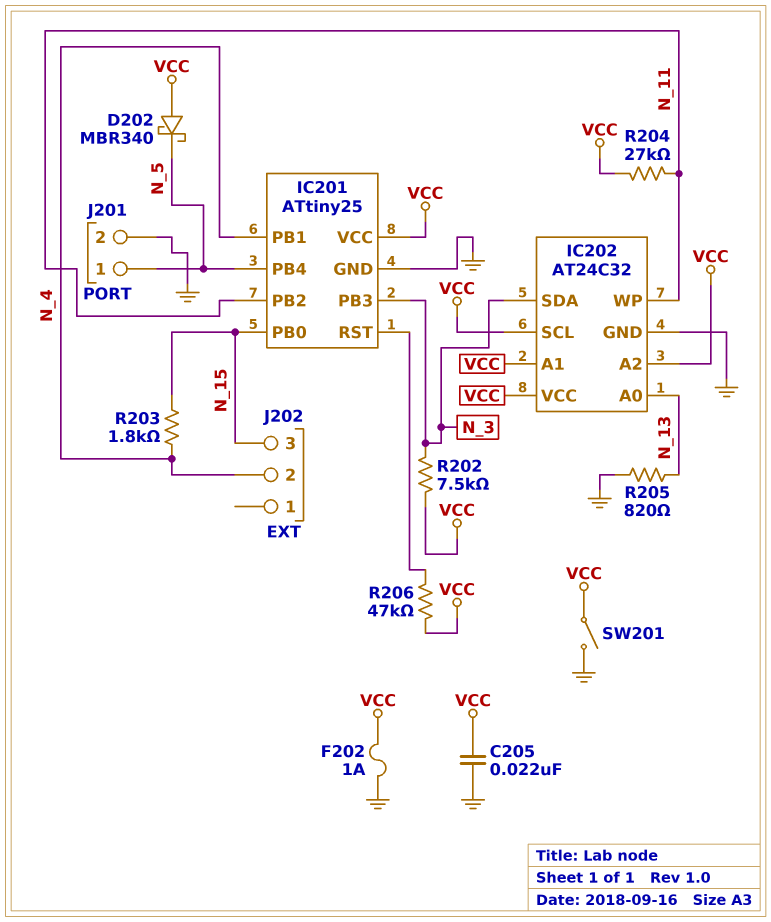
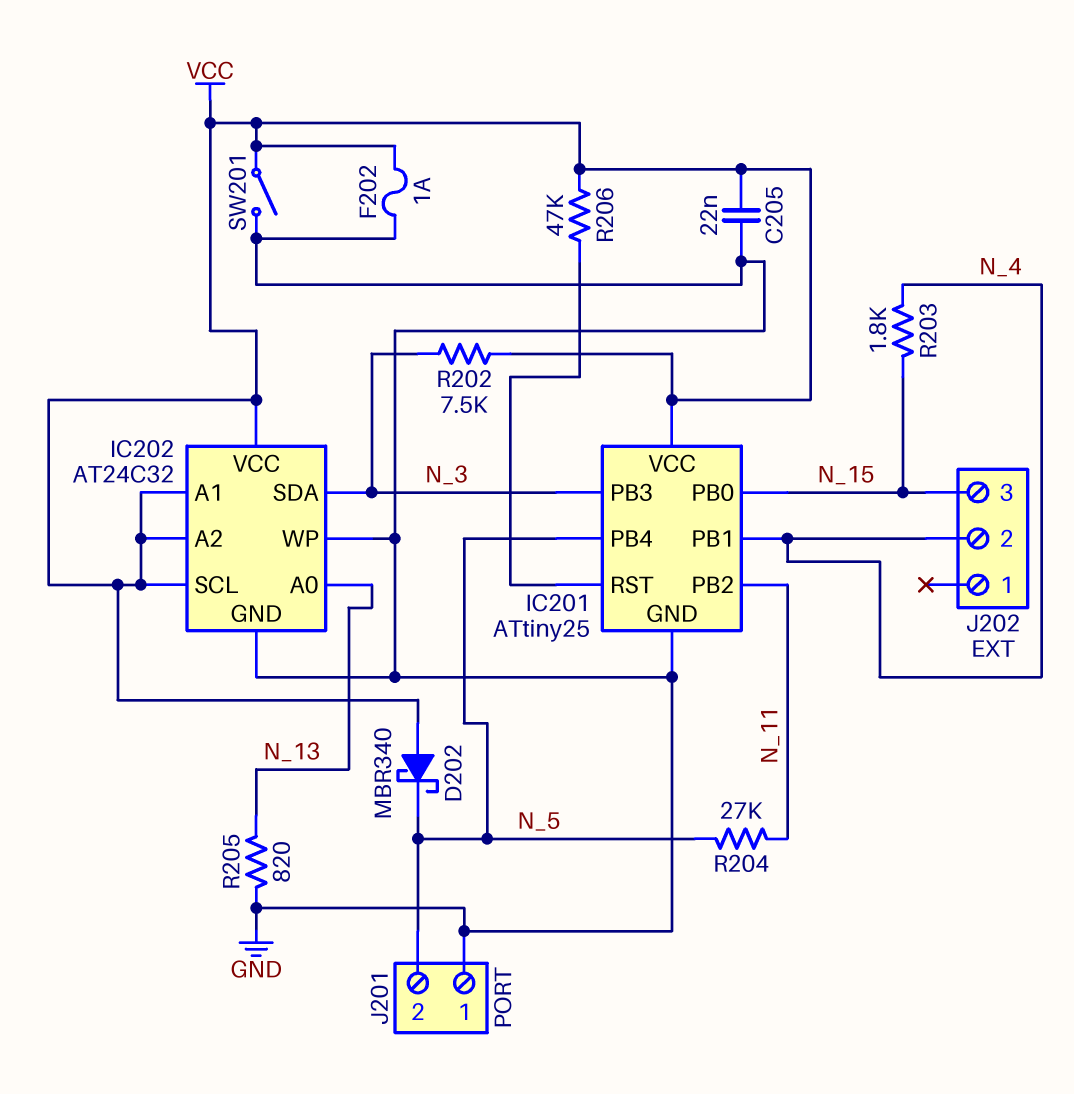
IC202 pin WP: N_11 -> GND
J201 pin 1: N_5 -> GND
J201 pin 2: GND -> N_5
R204: 27k (N_11, VCC) -> 27k (N_5, N_11)

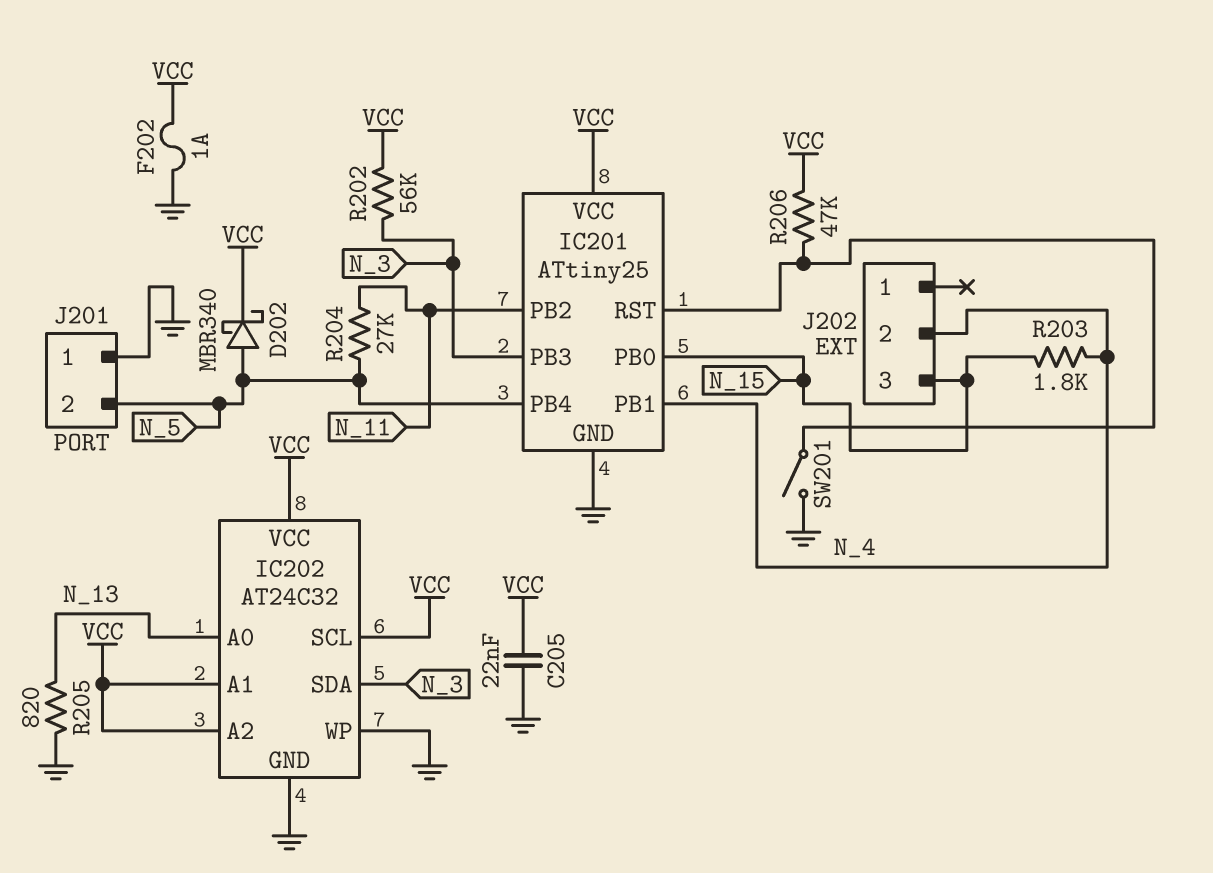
D202: schottky MBR340 (A VCC, K N_5) -> schottky MBR340 (A N_5, K VCC)
R202: 7.5k (N_3, VCC) -> 56k (N_3, VCC)
SW201: switch (GND, VCC) -> switch (GND, IC201/RST)

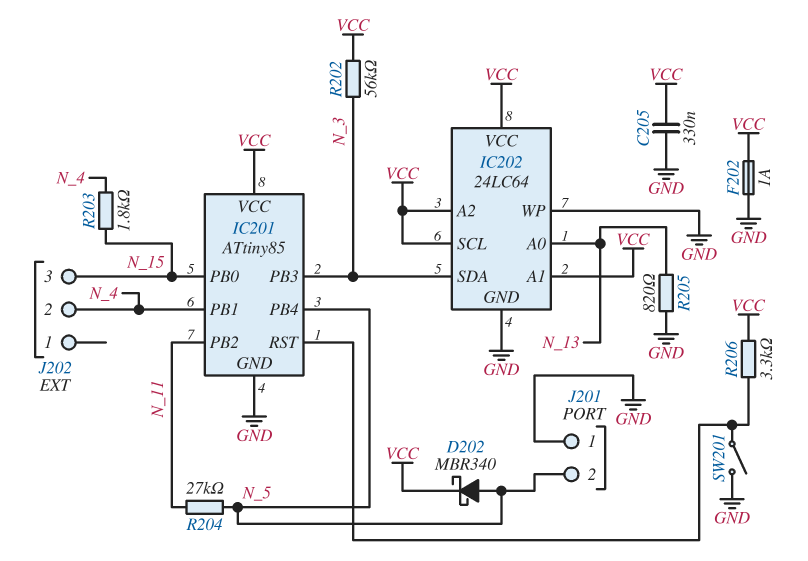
C205: 22nF (GND, VCC) -> 330nF (GND, VCC)
IC201: ATtiny25 -> ATtiny85
IC202: AT24C32 -> 24LC64
R206: 47k (IC201/RST, VCC) -> 3.3k (IC201/RST, VCC)

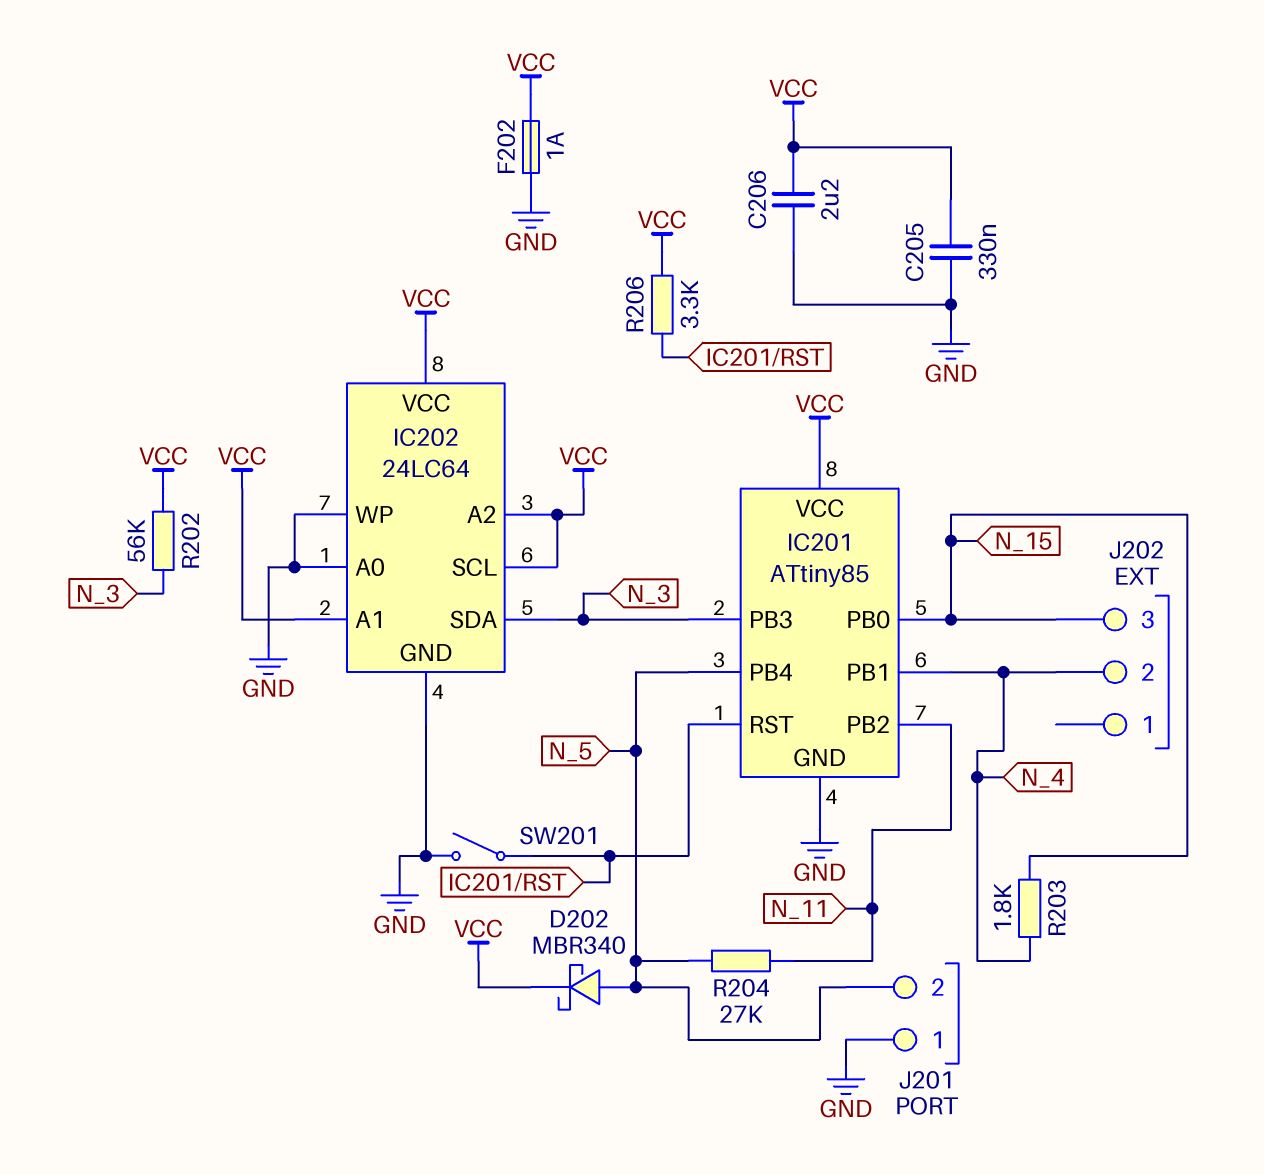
C206: none -> 2.2uF (GND, VCC)
IC202 pin A0: N_13 -> GND
R205: 820 (GND, N_13) -> none

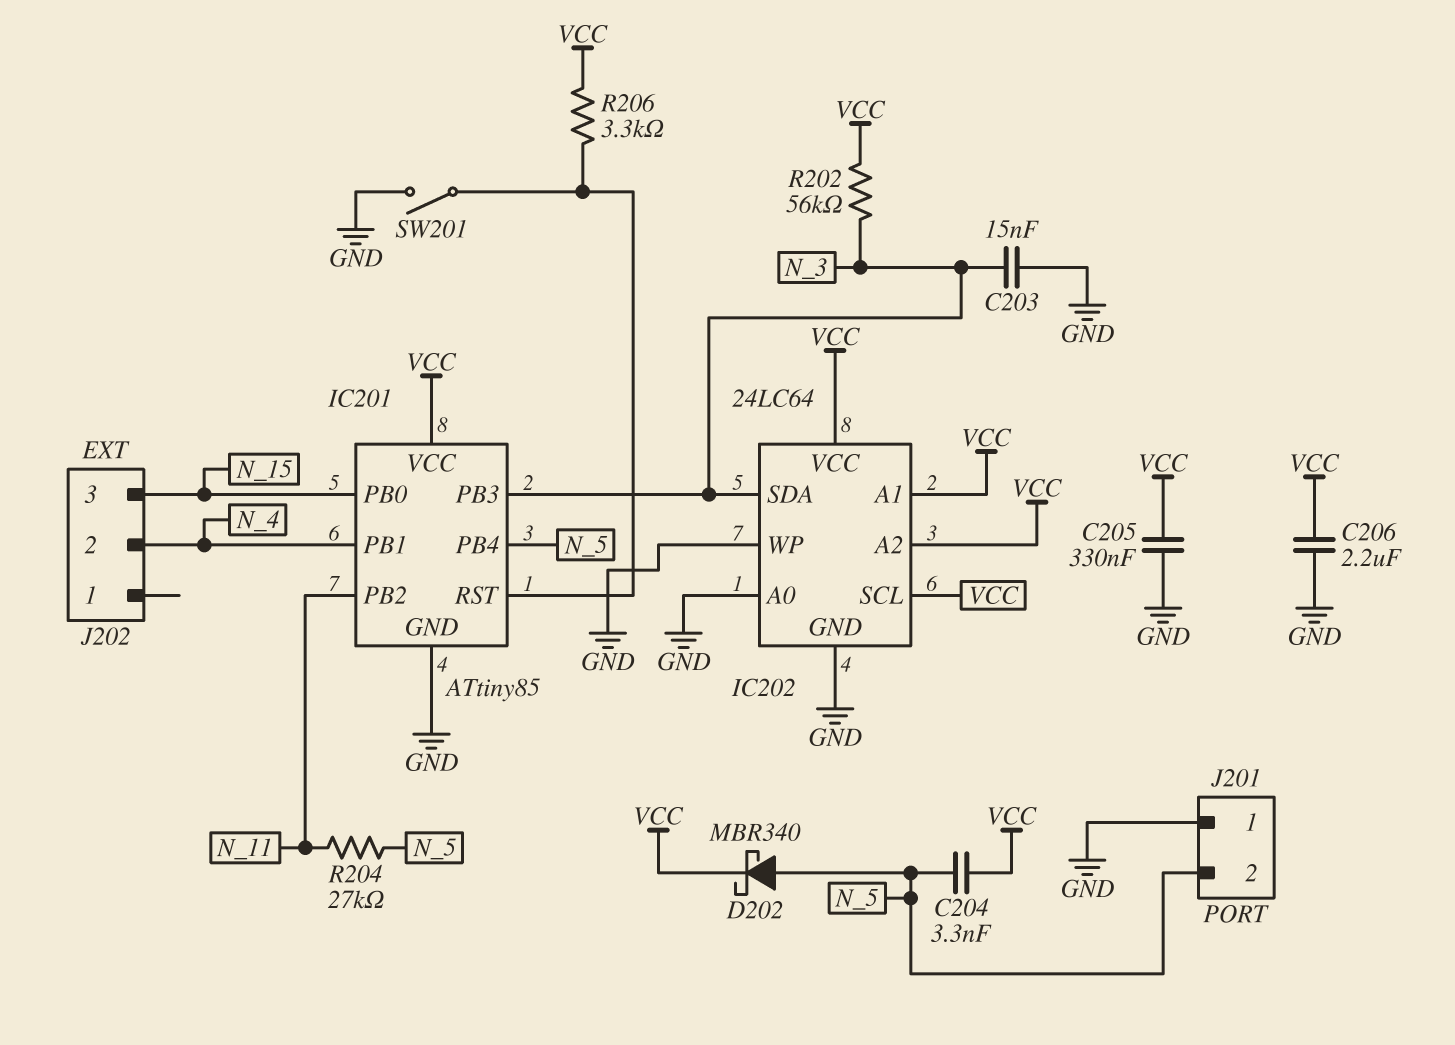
C203: none -> 15nF (GND, N_3)
C204: none -> 3.3nF (N_5, VCC)
F202: 1A (GND, VCC) -> none
R203: 1.8k (N_4, N_15) -> none

